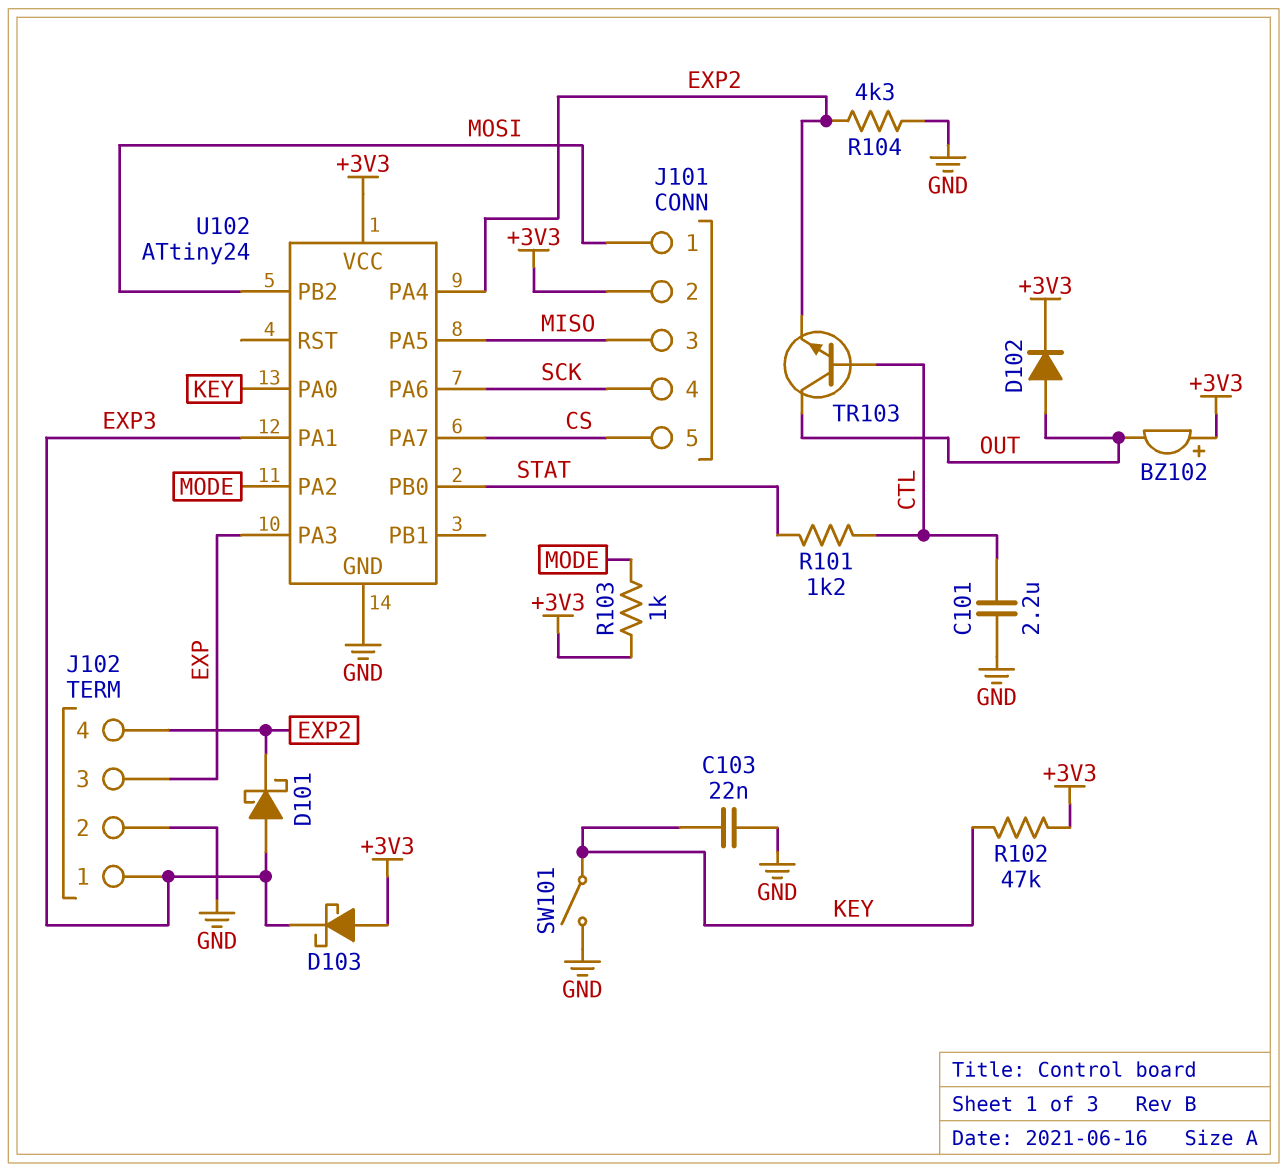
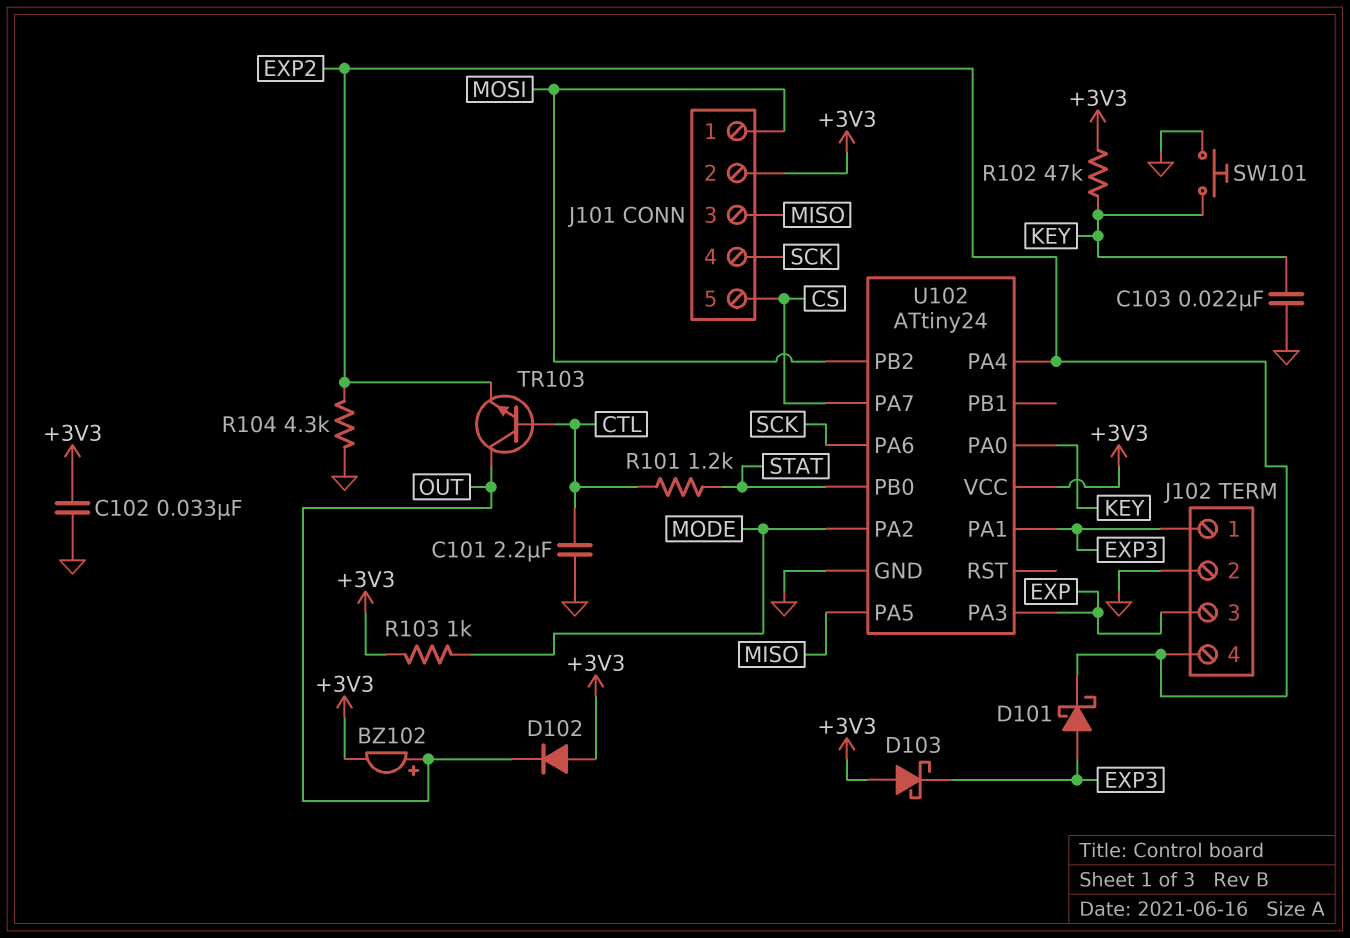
BZ102: buzzer (plus +3V3, minus OUT) -> buzzer (plus OUT, minus +3V3)
C102: none -> 33nF (+3V3, GND)
D102: diode (A OUT, K +3V3) -> diode (A +3V3, K OUT)
SW101: switch (GND, KEY) -> button (GND, KEY)

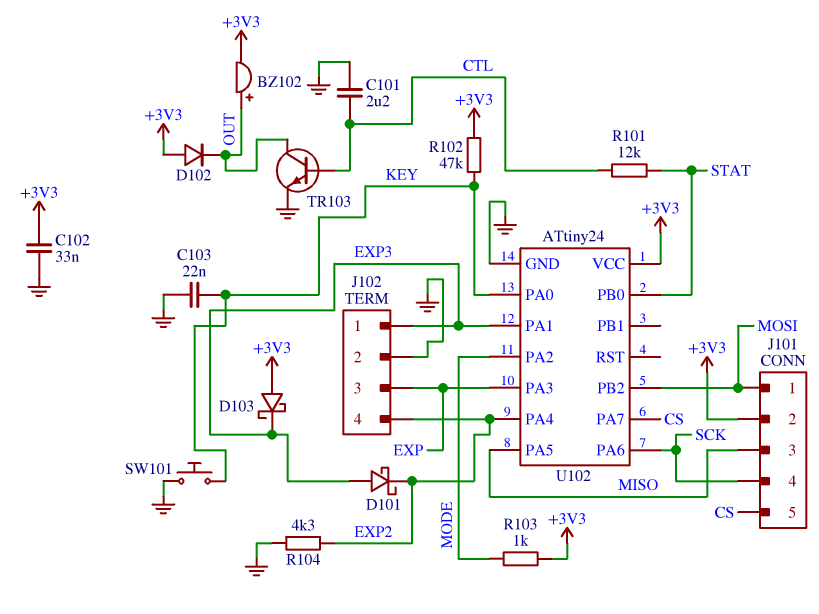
R101: 1.2k (CTL, STAT) -> 12k (CTL, STAT)
TR103: NPN (B CTL, C OUT, E EXP2) -> NPN (B CTL, C OUT, E GND)

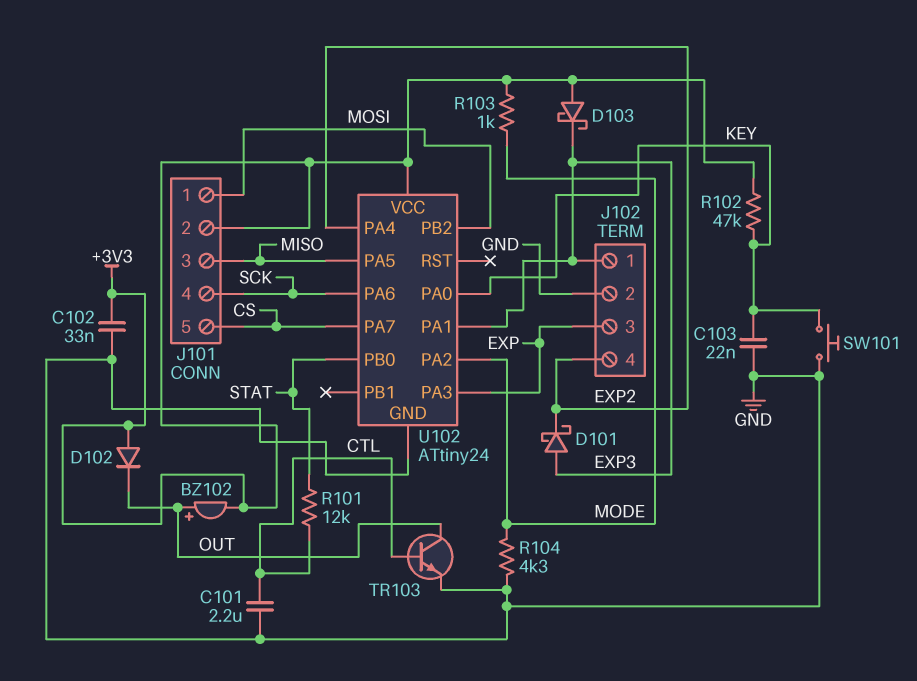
R104: 4.3k (EXP2, GND) -> 4.3k (GND, MODE)

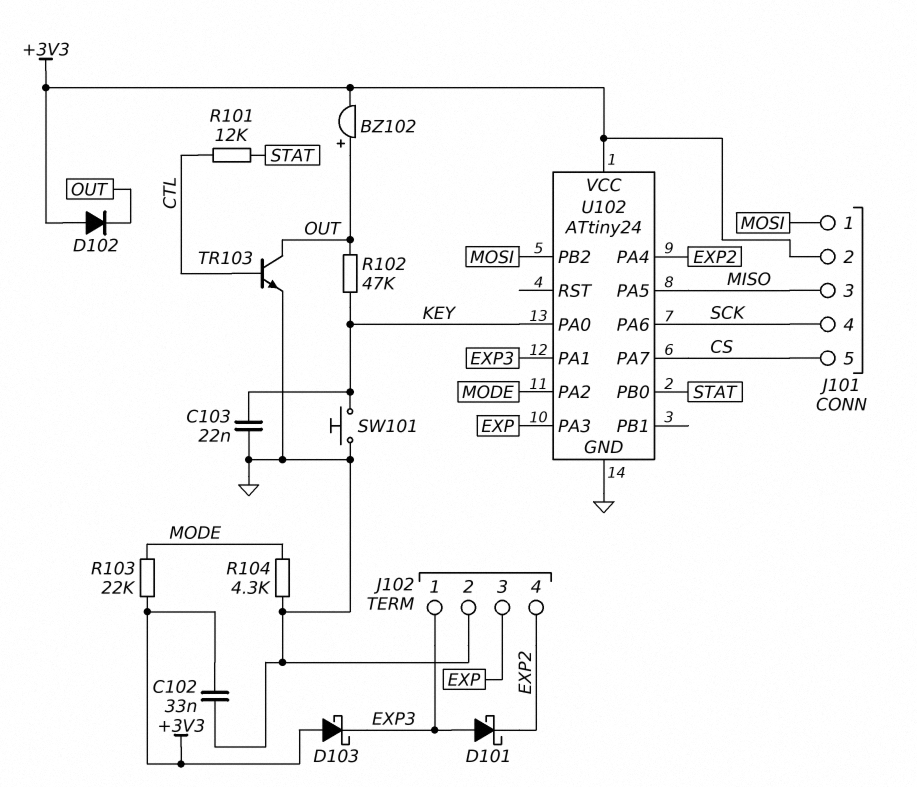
C101: 2.2uF (CTL, GND) -> none
R102: 47k (+3V3, KEY) -> 47k (KEY, OUT)
R103: 1k (+3V3, MODE) -> 22k (+3V3, MODE)

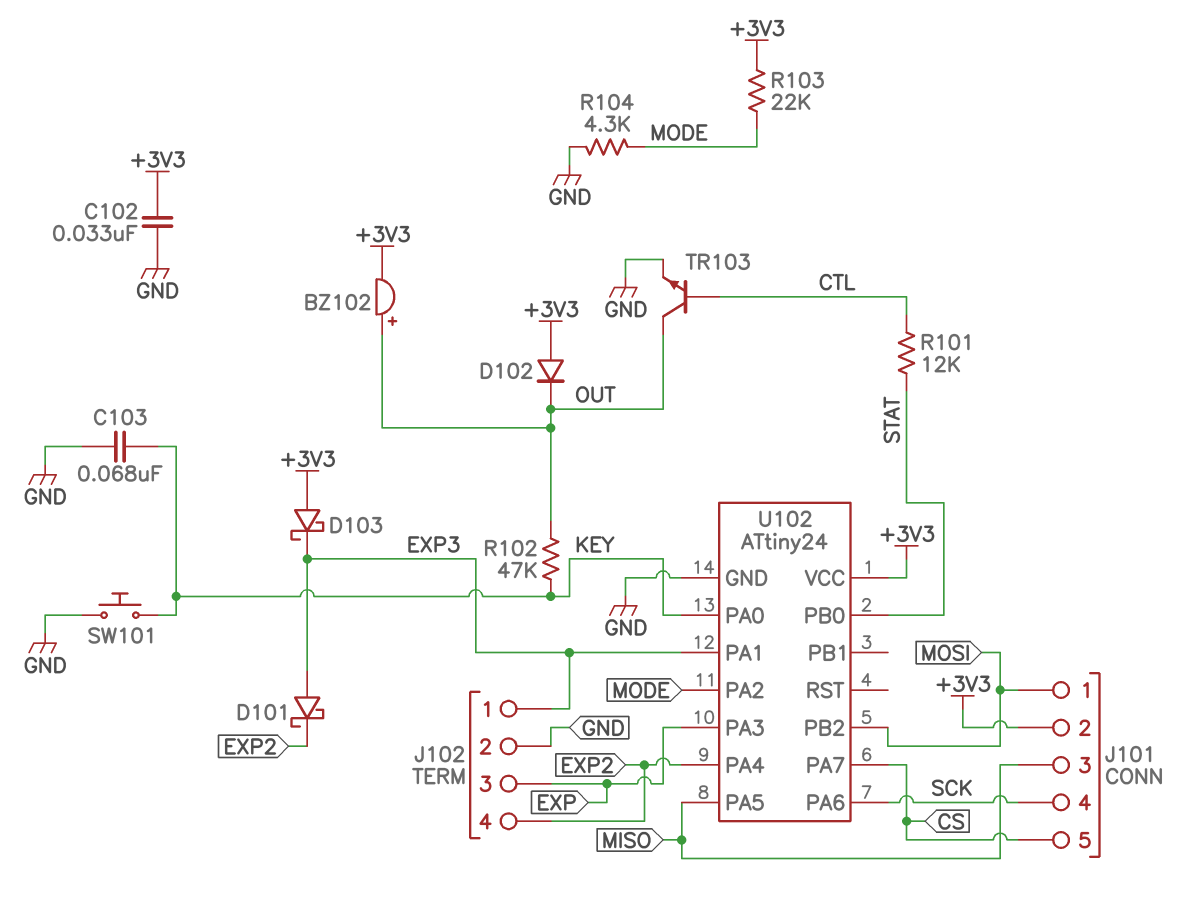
C103: 22nF (GND, KEY) -> 68nF (GND, KEY)

